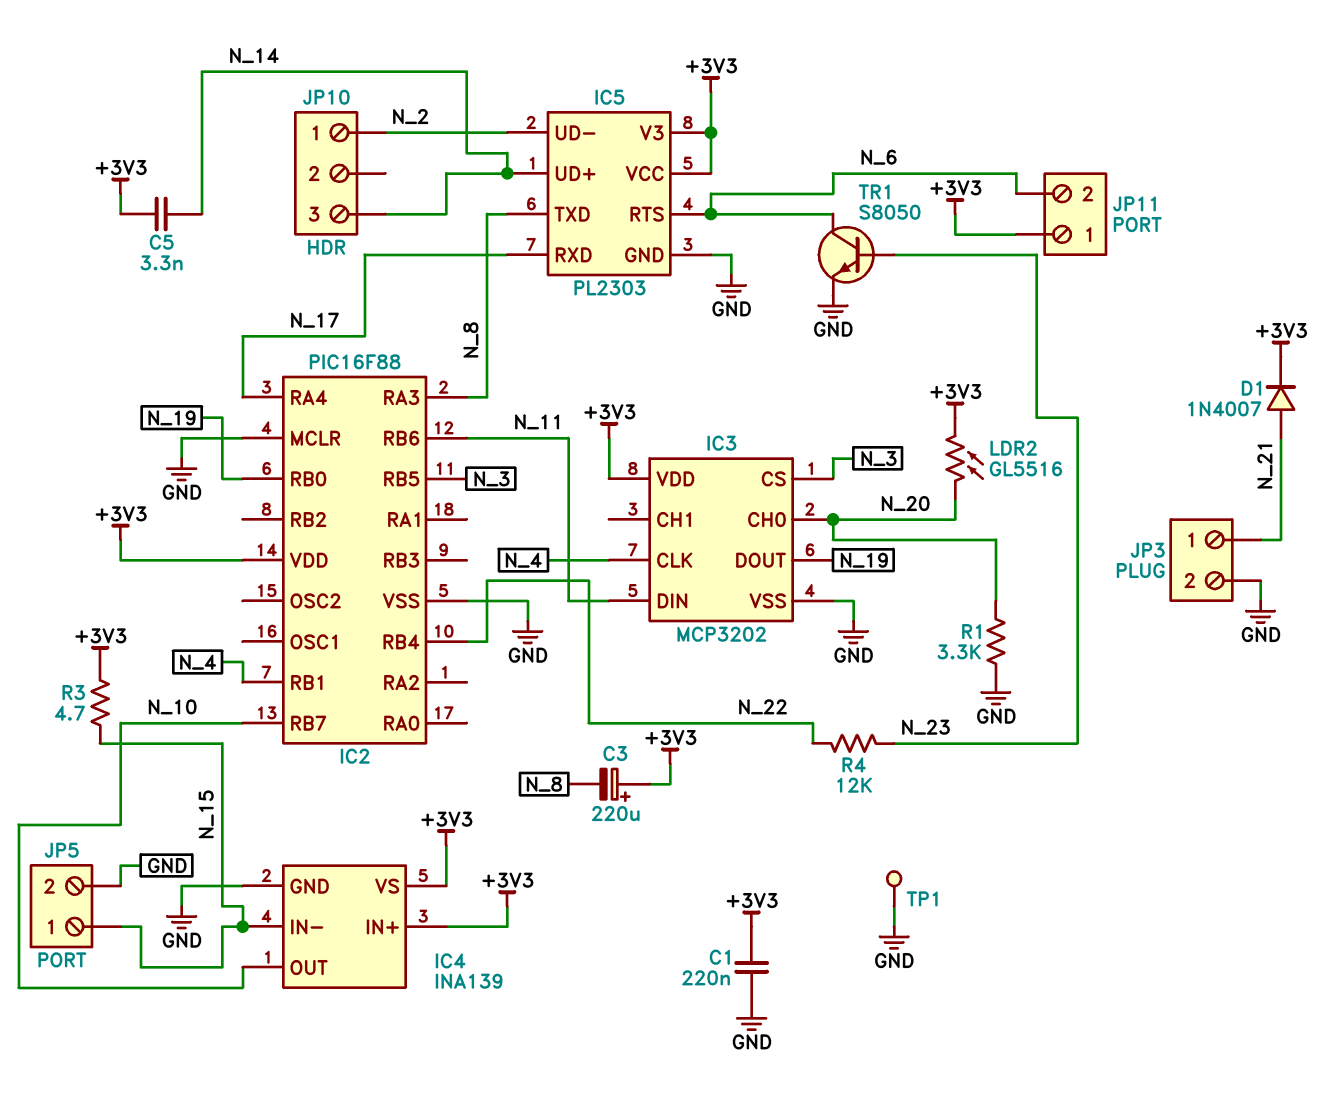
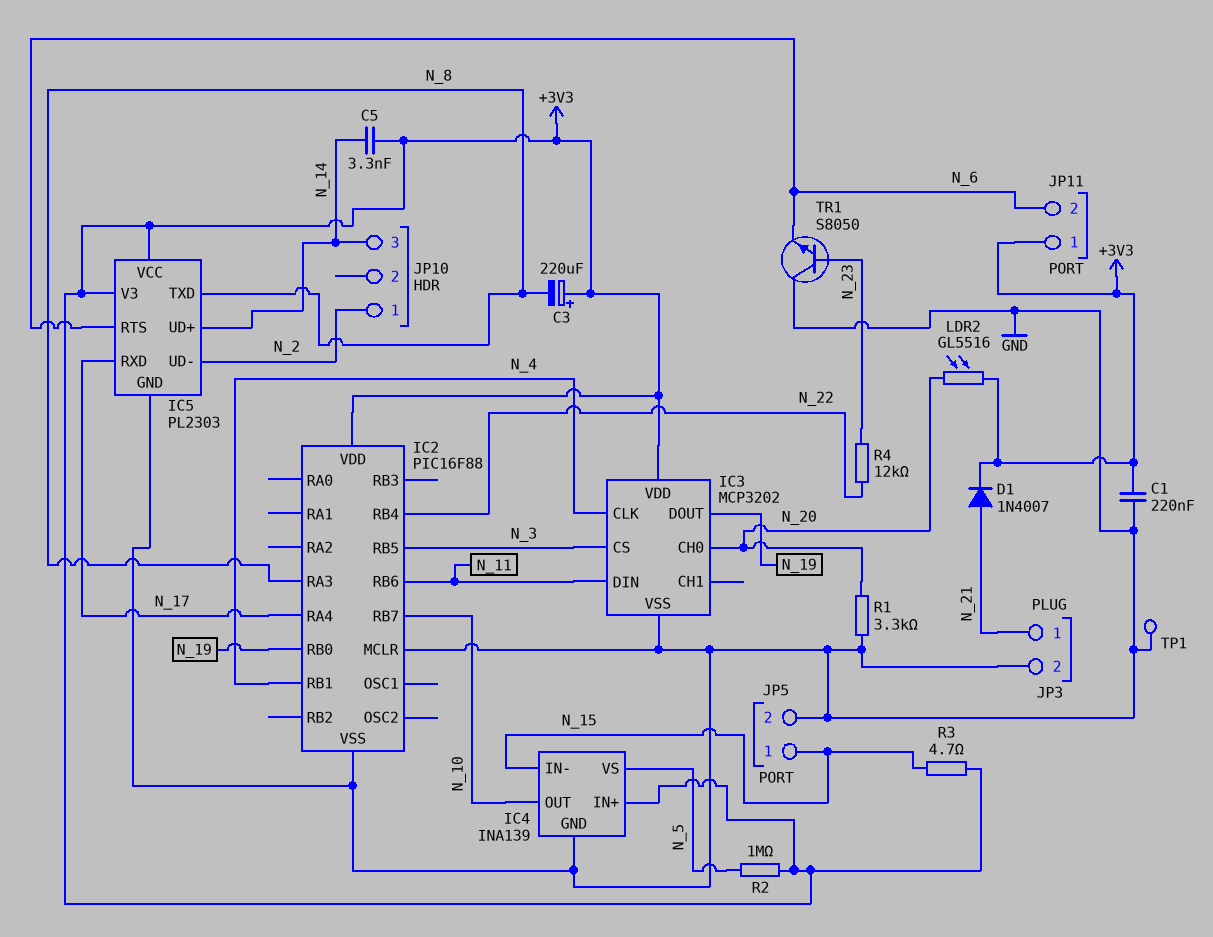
IC4 pin VS: +3V3 -> N_5
R2: none -> 1M (+3V3, N_5)
TR1: NPN S8050 (B N_23, C N_6, E GND) -> NPN S8050 (B N_23, C GND, E N_6)

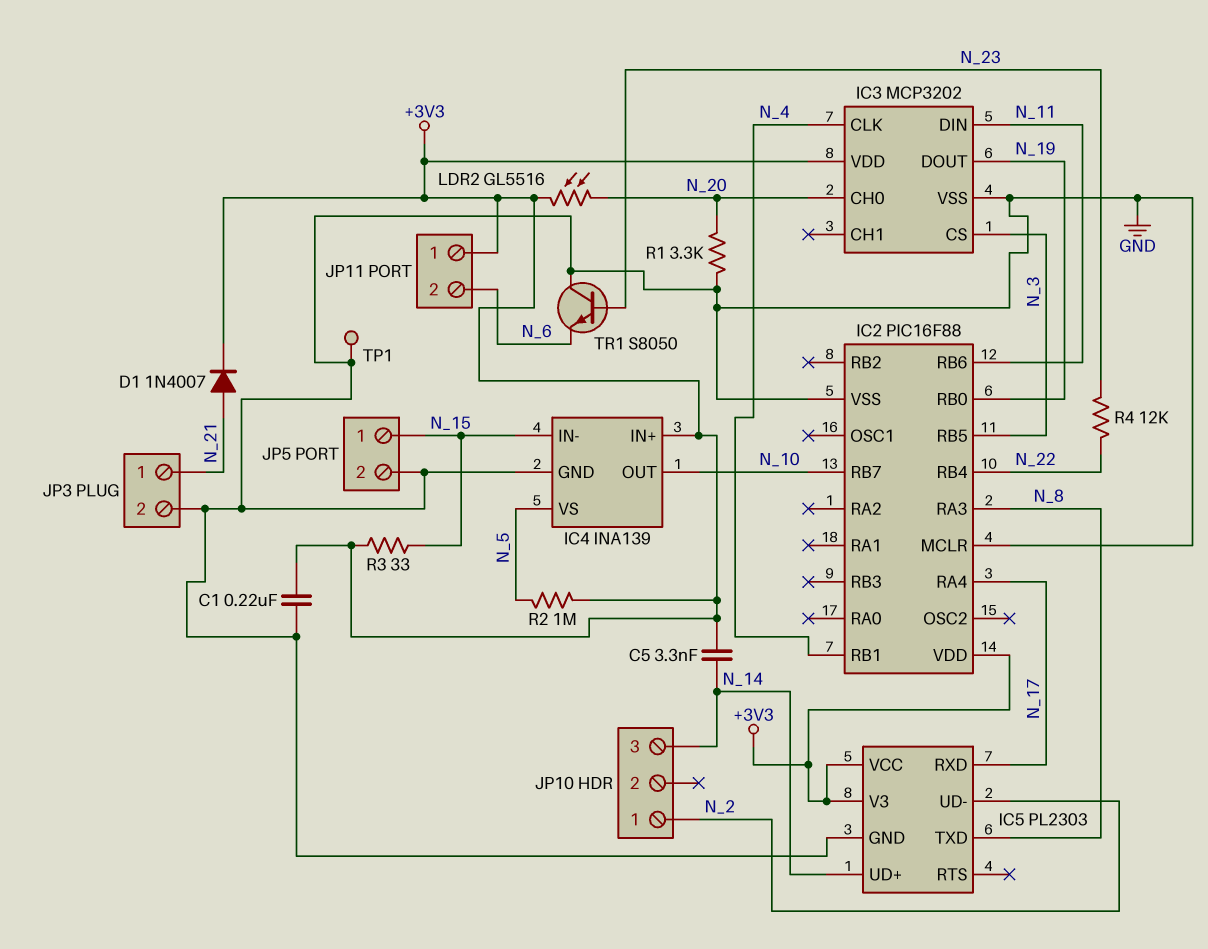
C3: 220uF (plus +3V3, minus N_8) -> none
IC5 pin RTS: N_6 -> none
R3: 4.7 (+3V3, N_15) -> 33 (+3V3, N_15)

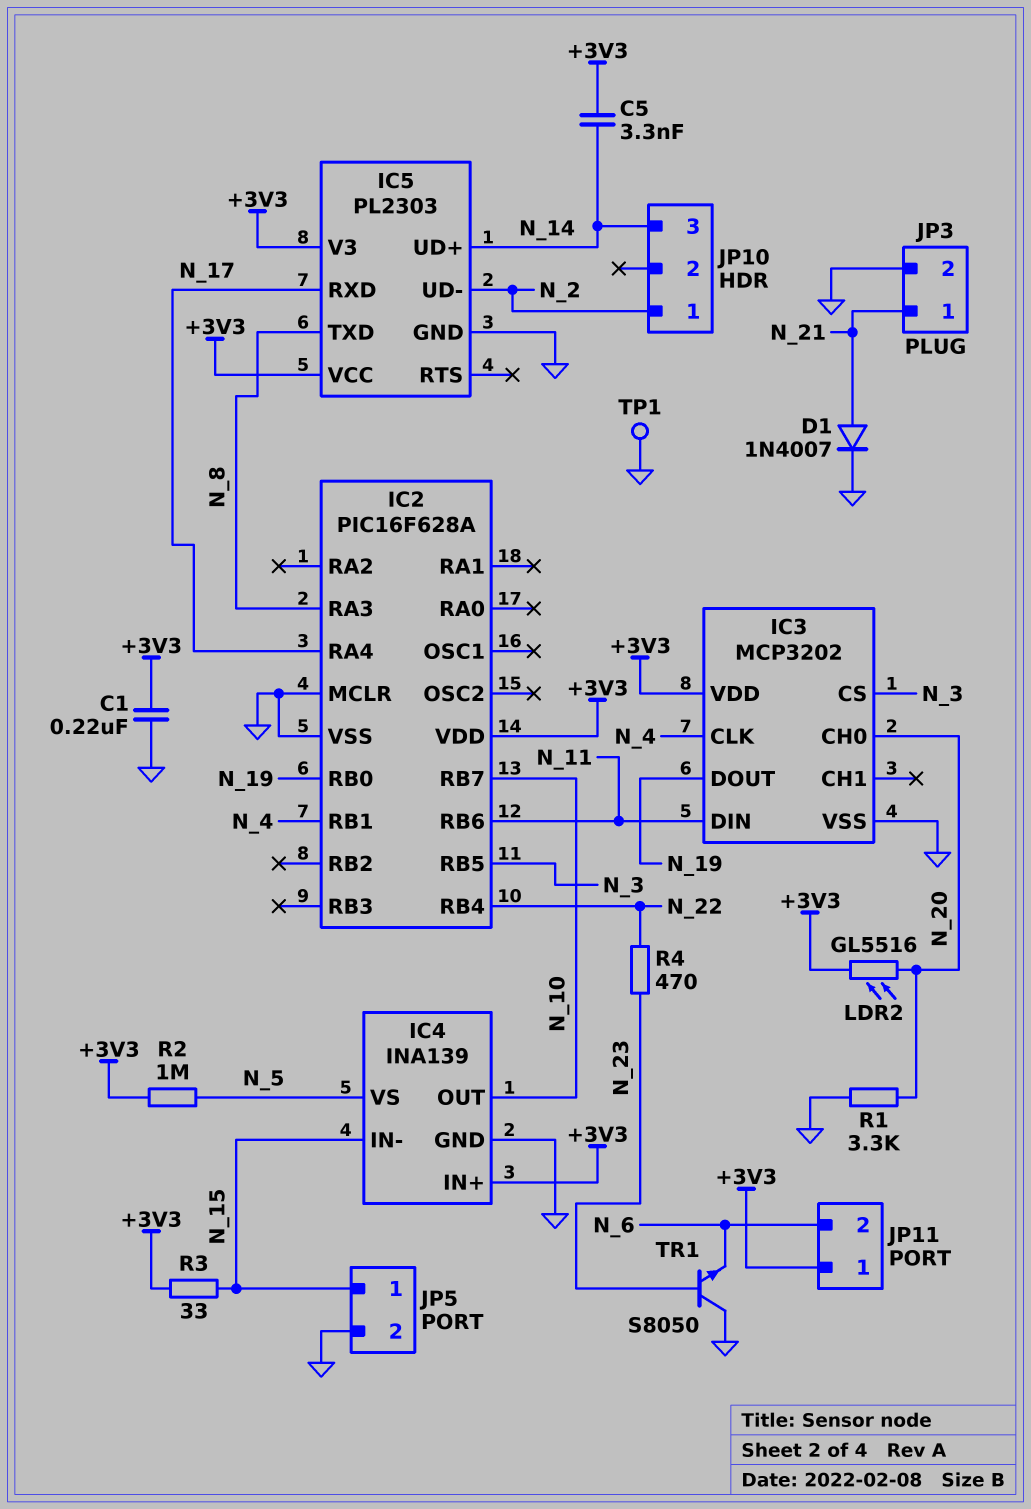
D1: diode 1N4007 (A N_21, K +3V3) -> diode 1N4007 (A N_21, K GND)
IC2: PIC16F88 -> PIC16F628A
R4: 12k (N_22, N_23) -> 470 (N_22, N_23)

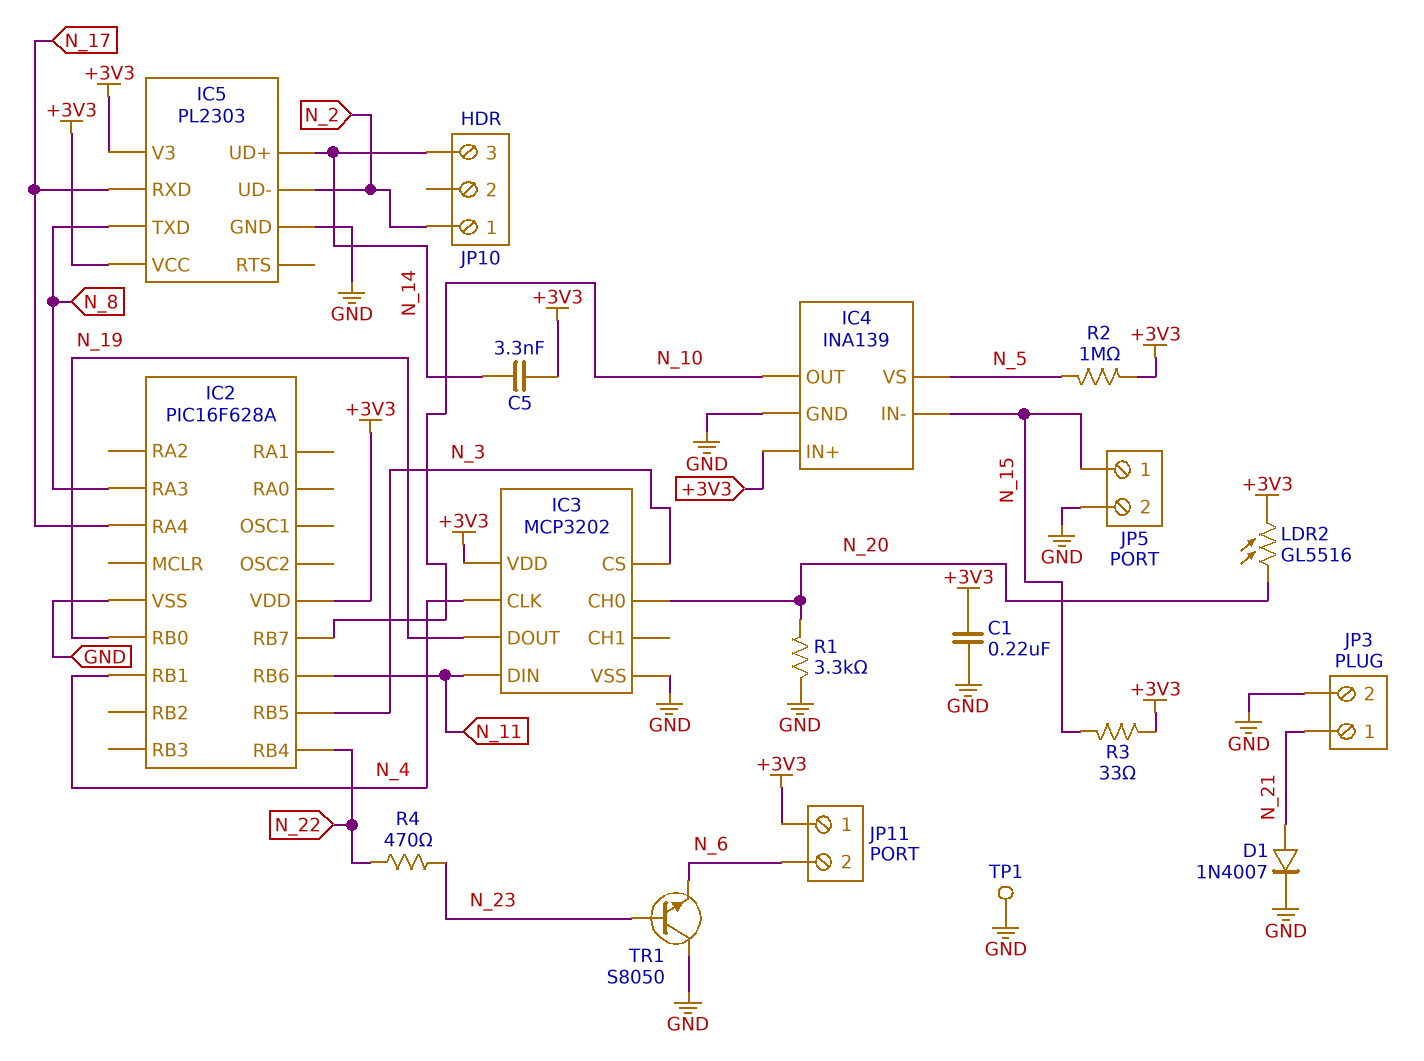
IC2 pin MCLR: GND -> none

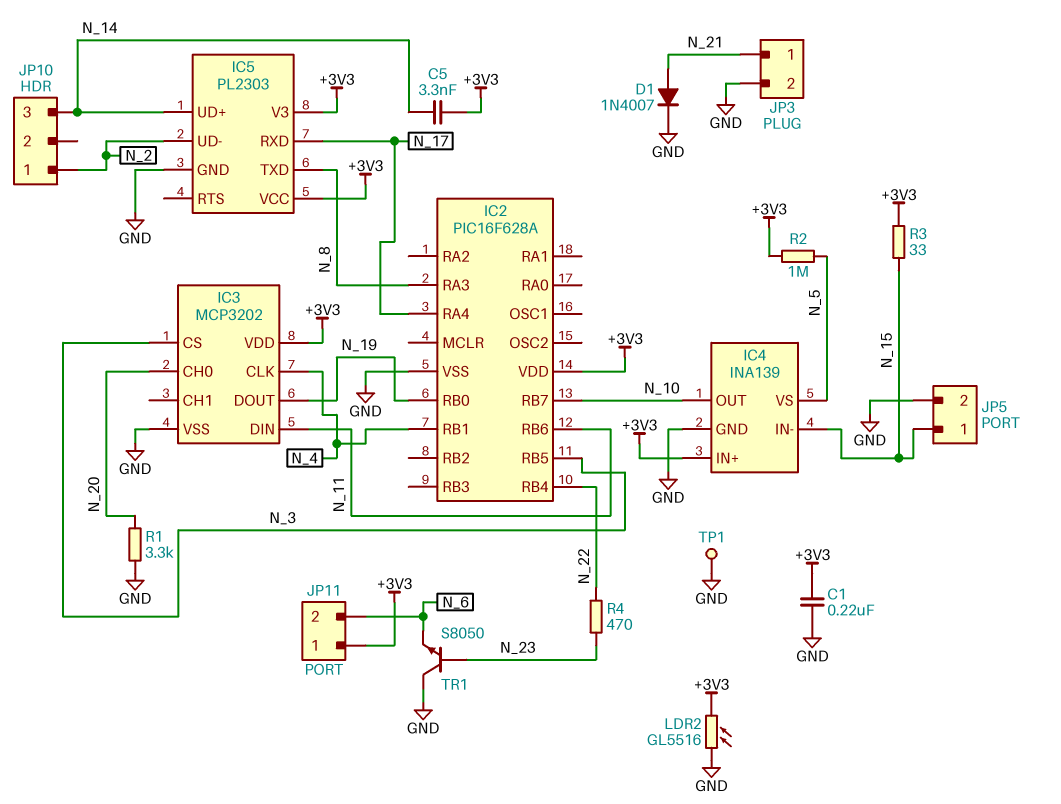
LDR2: GL5516 (+3V3, N_20) -> GL5516 (+3V3, GND)

